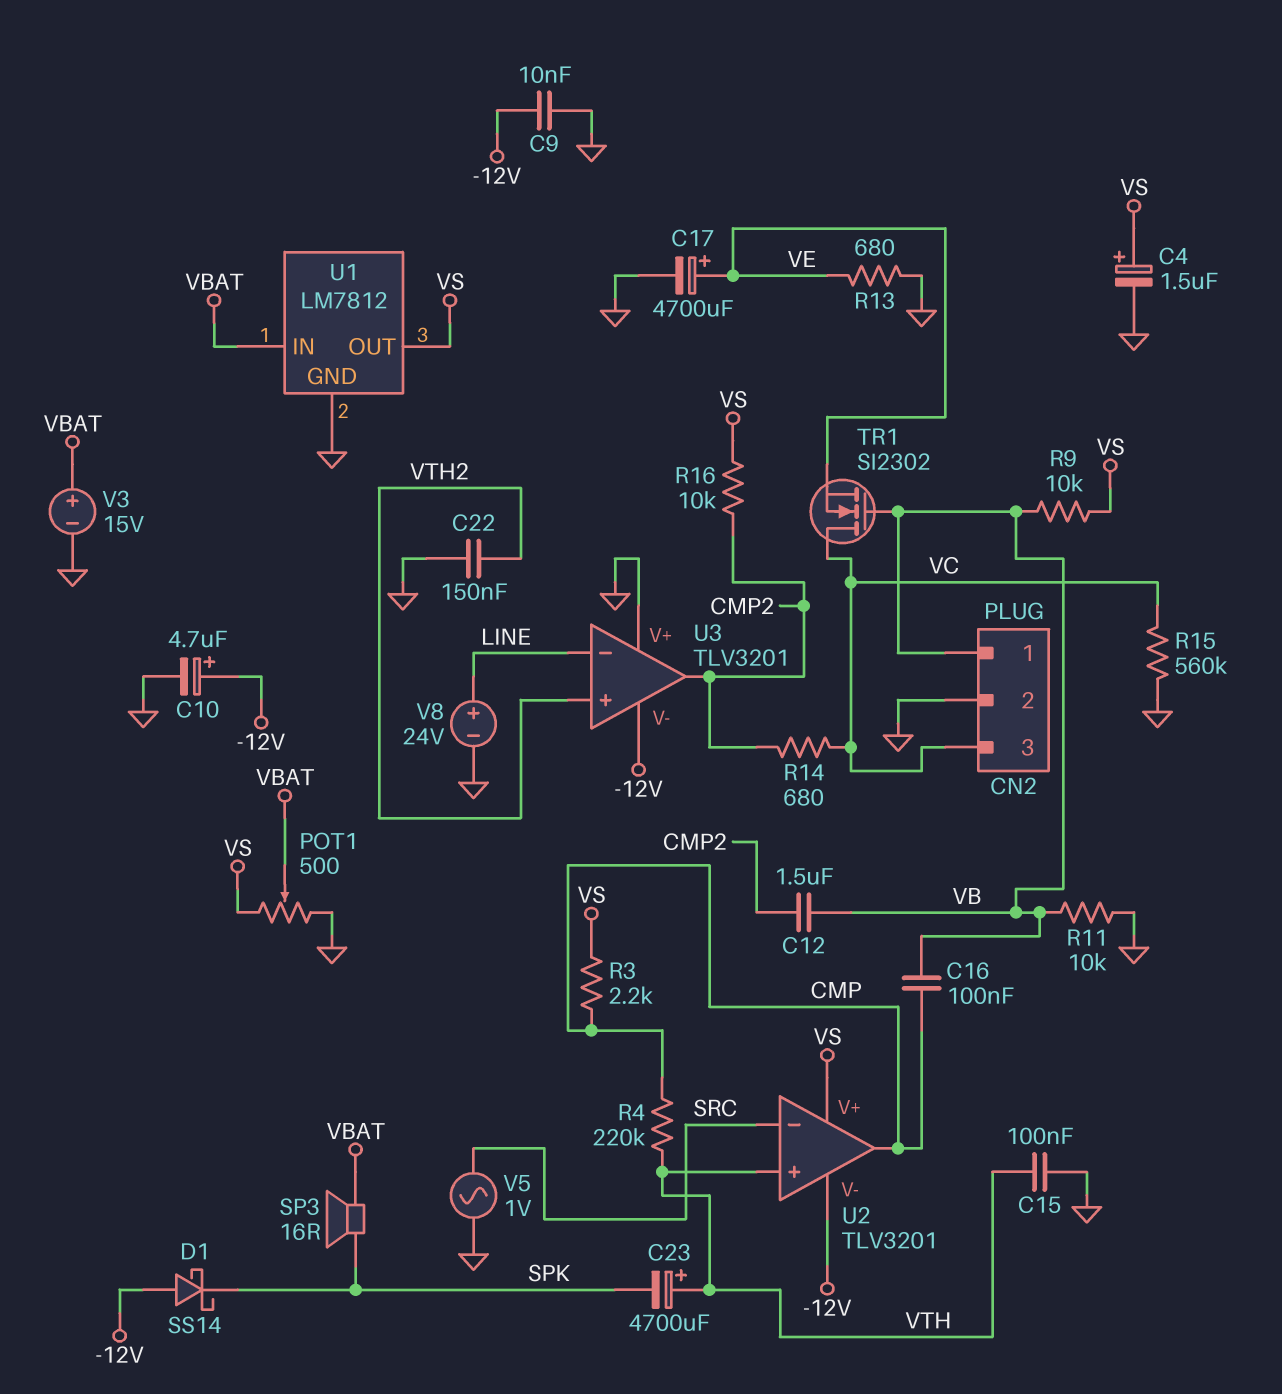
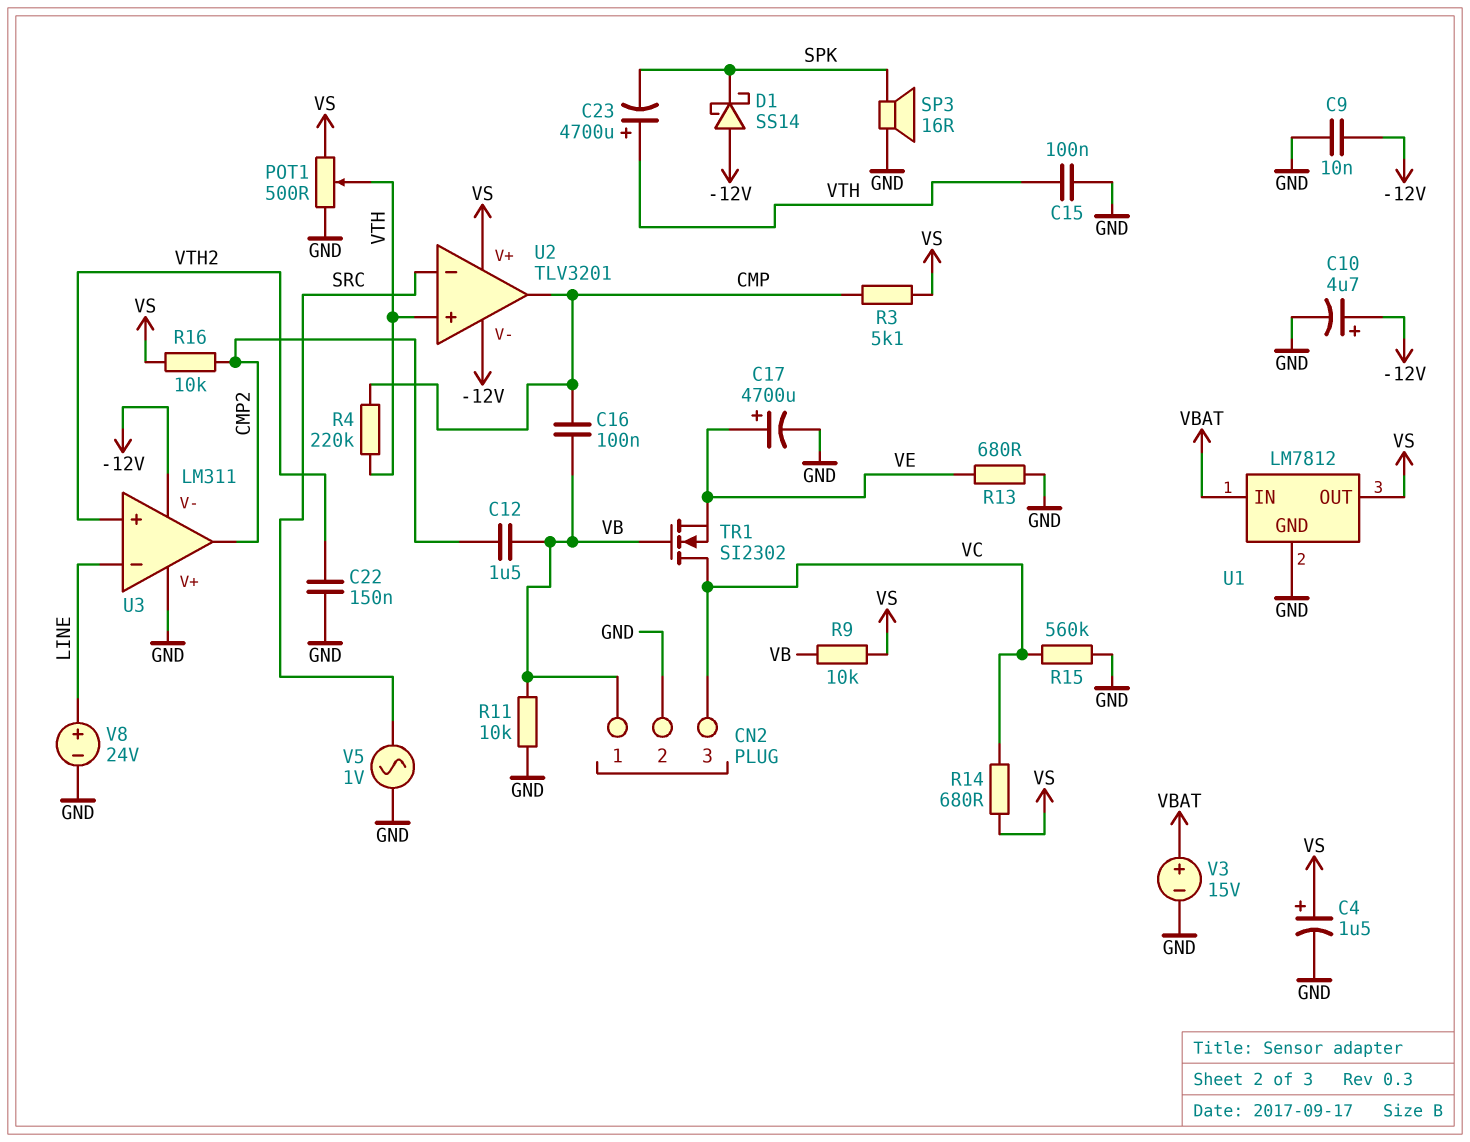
POT1: 500 (GND, VS, wiper VBAT) -> 500 (GND, VS, wiper VTH)
R3: 2.2k (CMP, VS) -> 5.1k (CMP, VS)
R14: 680 (CMP2, VC) -> 680 (VC, VS)
SP3: speaker 16R (SPK, VBAT) -> speaker 16R (GND, SPK)
U3: TLV3201 -> LM311

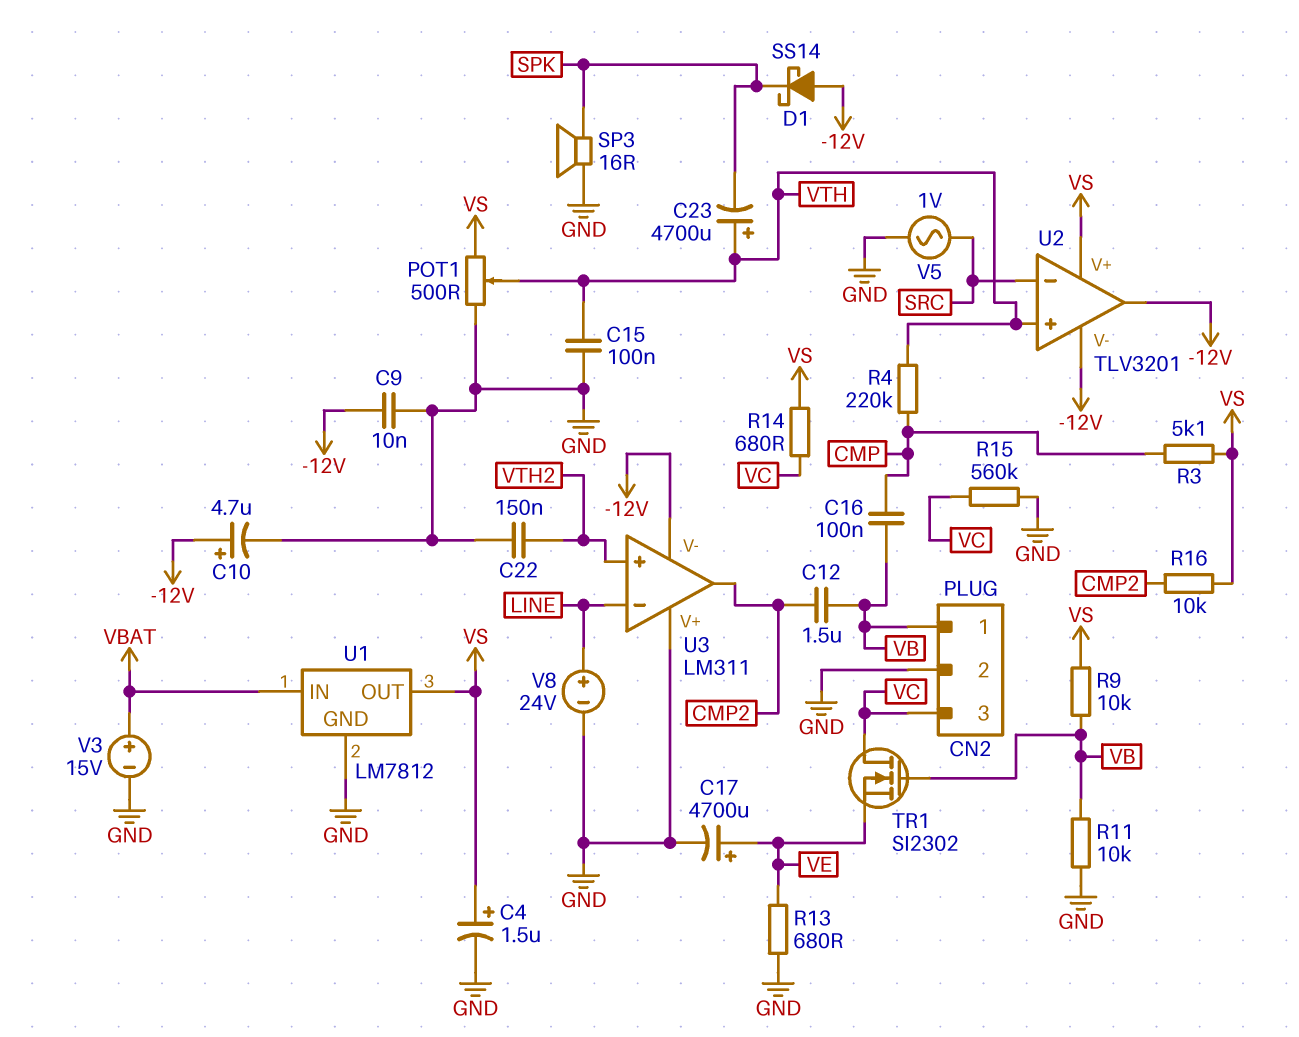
U2 pin out: CMP -> -12V

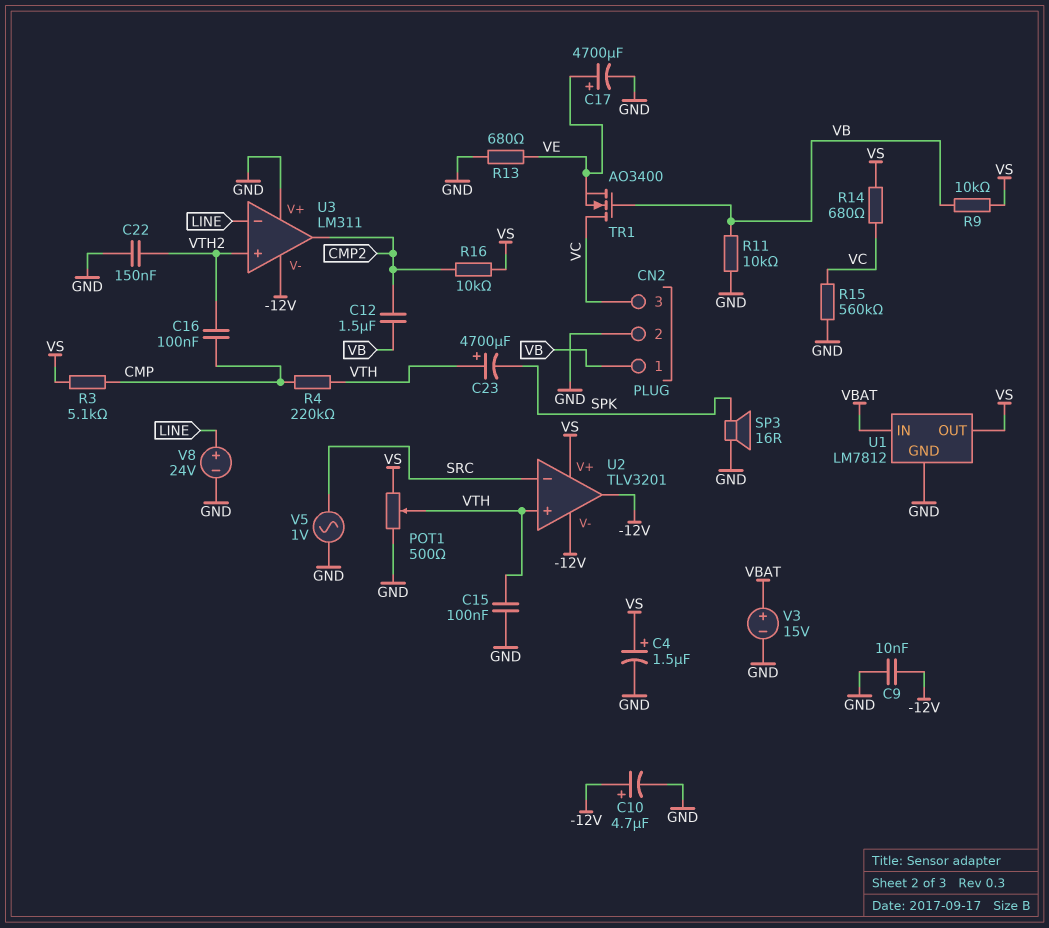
C16: 100nF (CMP, VB) -> 100nF (CMP, VTH2)
D1: schottky SS14 (A -12V, K SPK) -> none
TR1: NMOS SI2302 (G VB, D VC, S VE) -> NMOS AO3400 (G VB, D VC, S VE)

